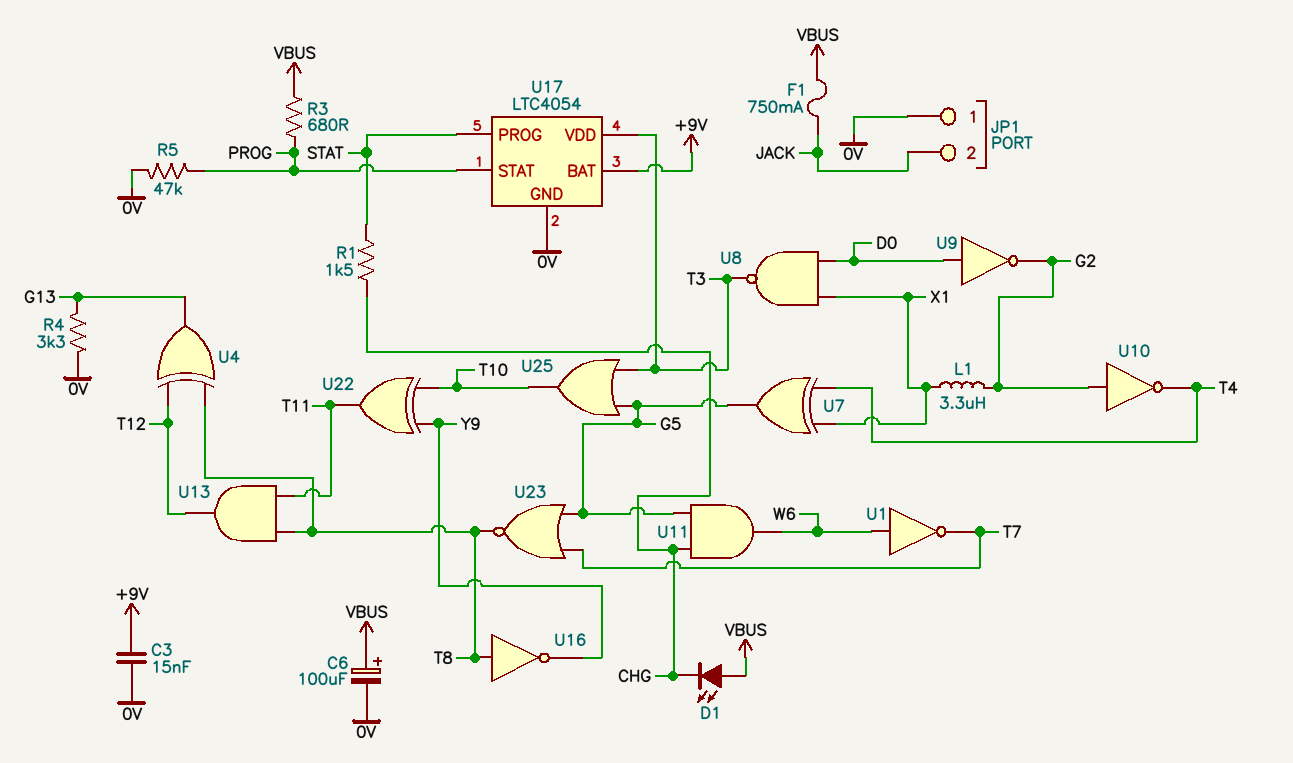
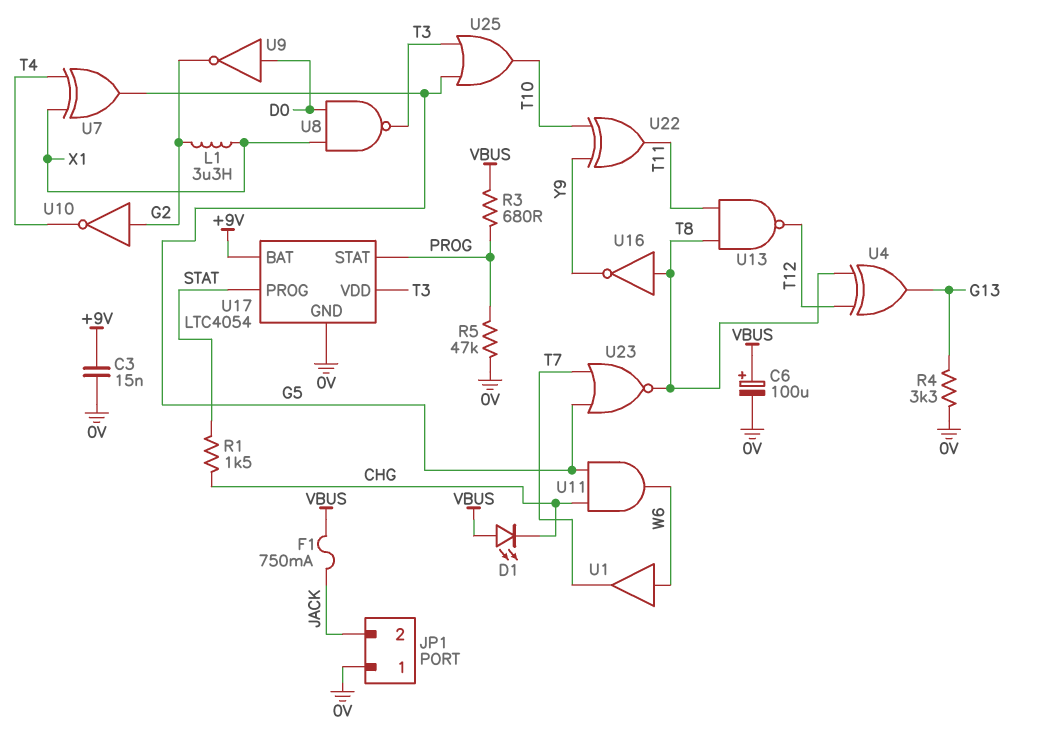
U1: NOT (in W6, out T7) -> buffer (in W6, out T7)
U13: AND (in T8, in T11, out T12) -> NAND (in T8, in T11, out T12)

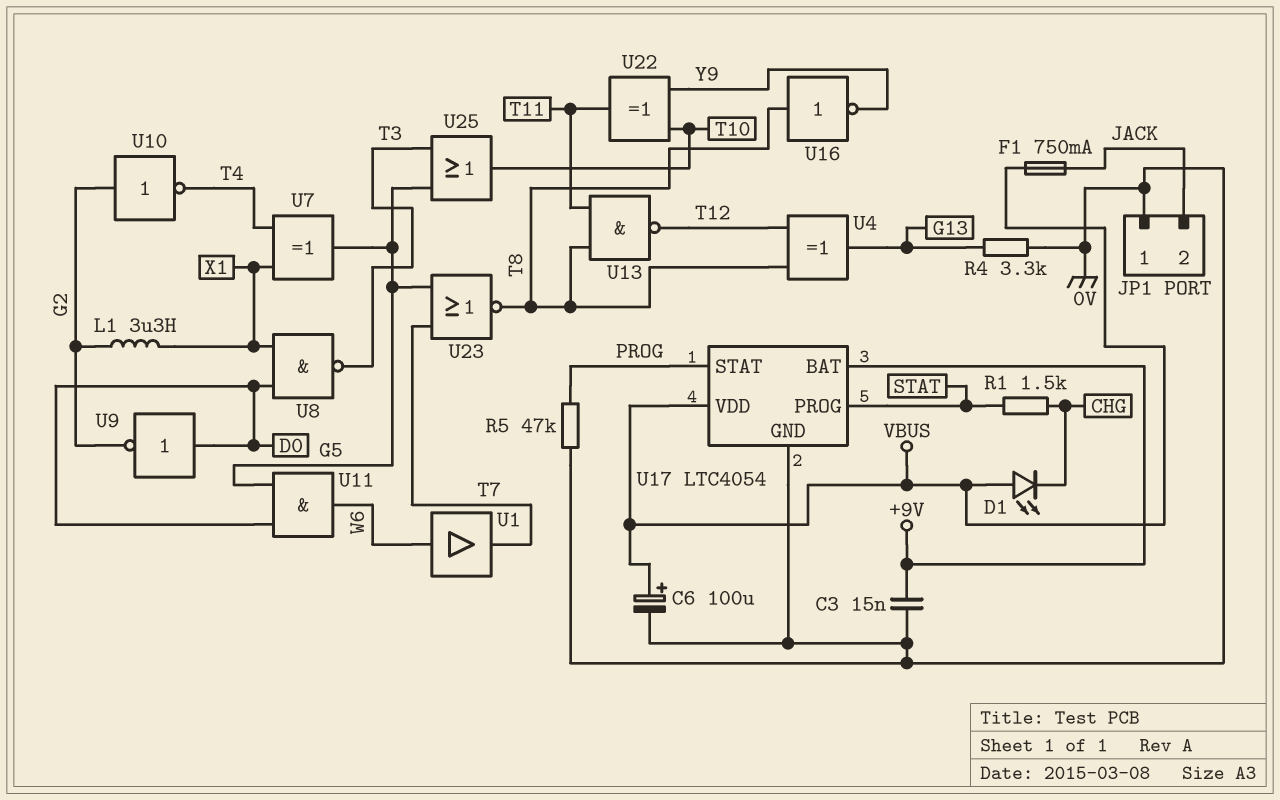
R3: 680 (PROG, VBUS) -> none
U11: AND (in CHG, in G5, out W6) -> AND (in D0, in G5, out W6)
U17 pin VDD: T3 -> VBUS

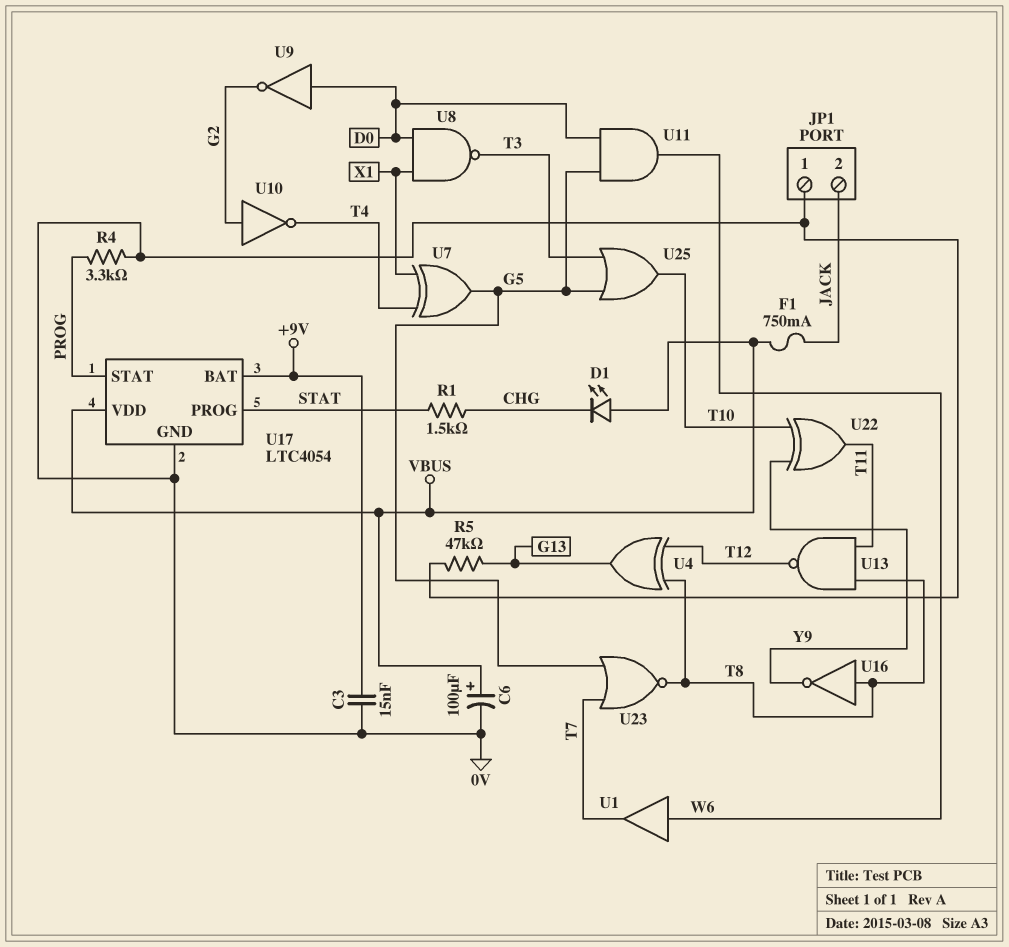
L1: 3.3uH (G2, X1) -> none
R4: 3.3k (0V, G13) -> 3.3k (0V, PROG)
R5: 47k (0V, PROG) -> 47k (0V, G13)

